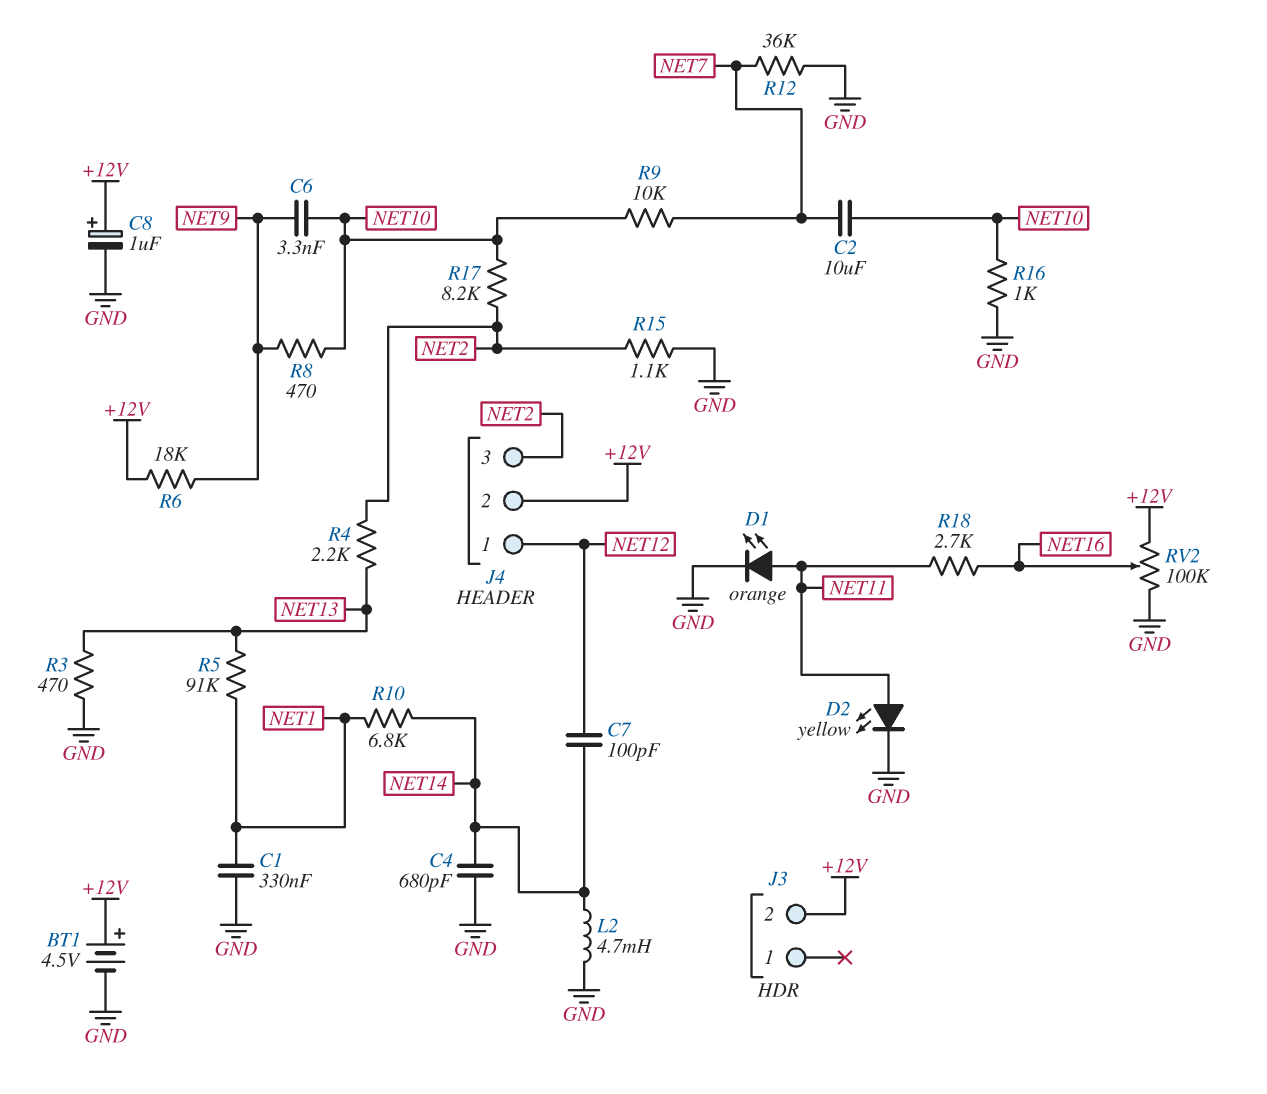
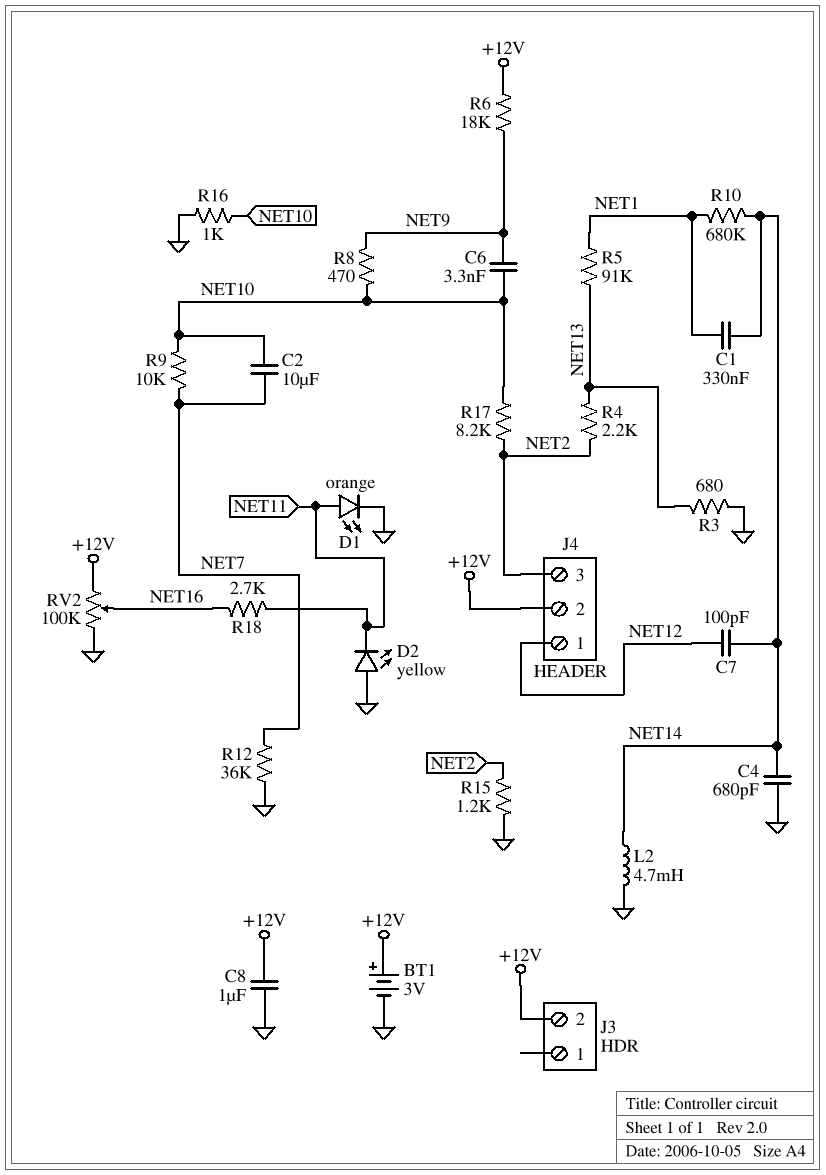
BT1: 4.5V (plus +12V, minus GND) -> 3V (plus +12V, minus GND)
C1: 330nF (GND, NET1) -> 330nF (NET1, NET14)
C8: 1uF (plus +12V, minus GND) -> 1uF (+12V, GND)
D2: LED yellow (A NET11, K GND) -> LED yellow (A GND, K NET11)
R3: 470 (GND, NET13) -> 680 (GND, NET13)
R10: 6.8k (NET1, NET14) -> 680k (NET1, NET14)
R15: 1.1k (GND, NET2) -> 1.2k (GND, NET2)

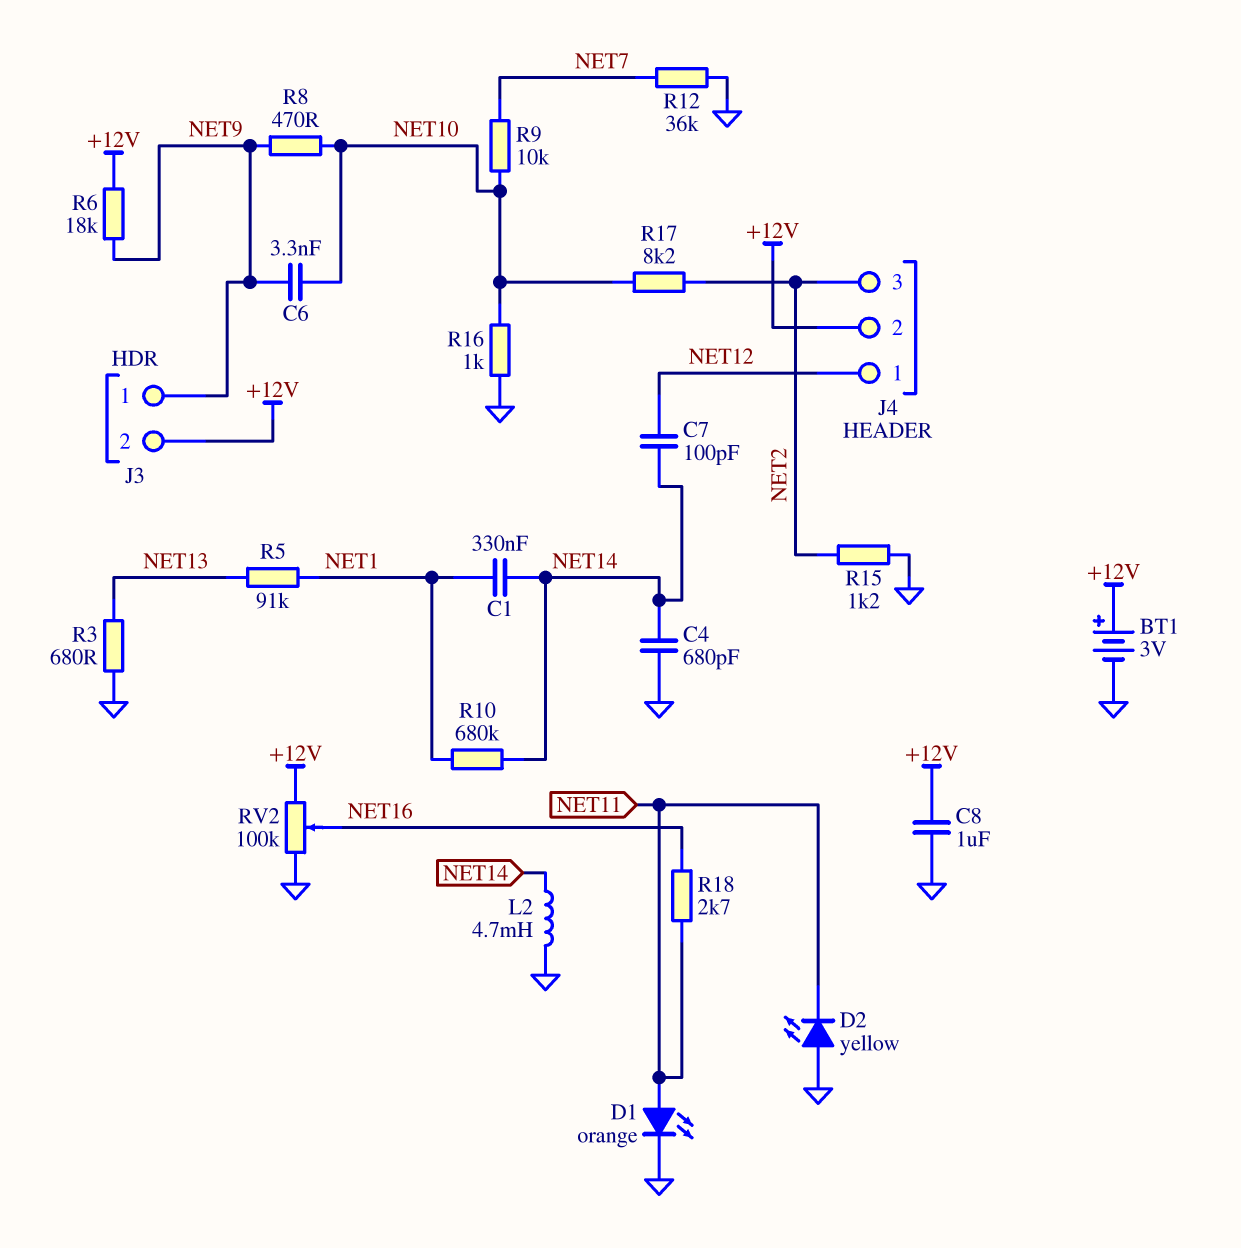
C2: 10uF (NET7, NET10) -> none
J3 pin 1: none -> NET9
R4: 2.2k (NET2, NET13) -> none

